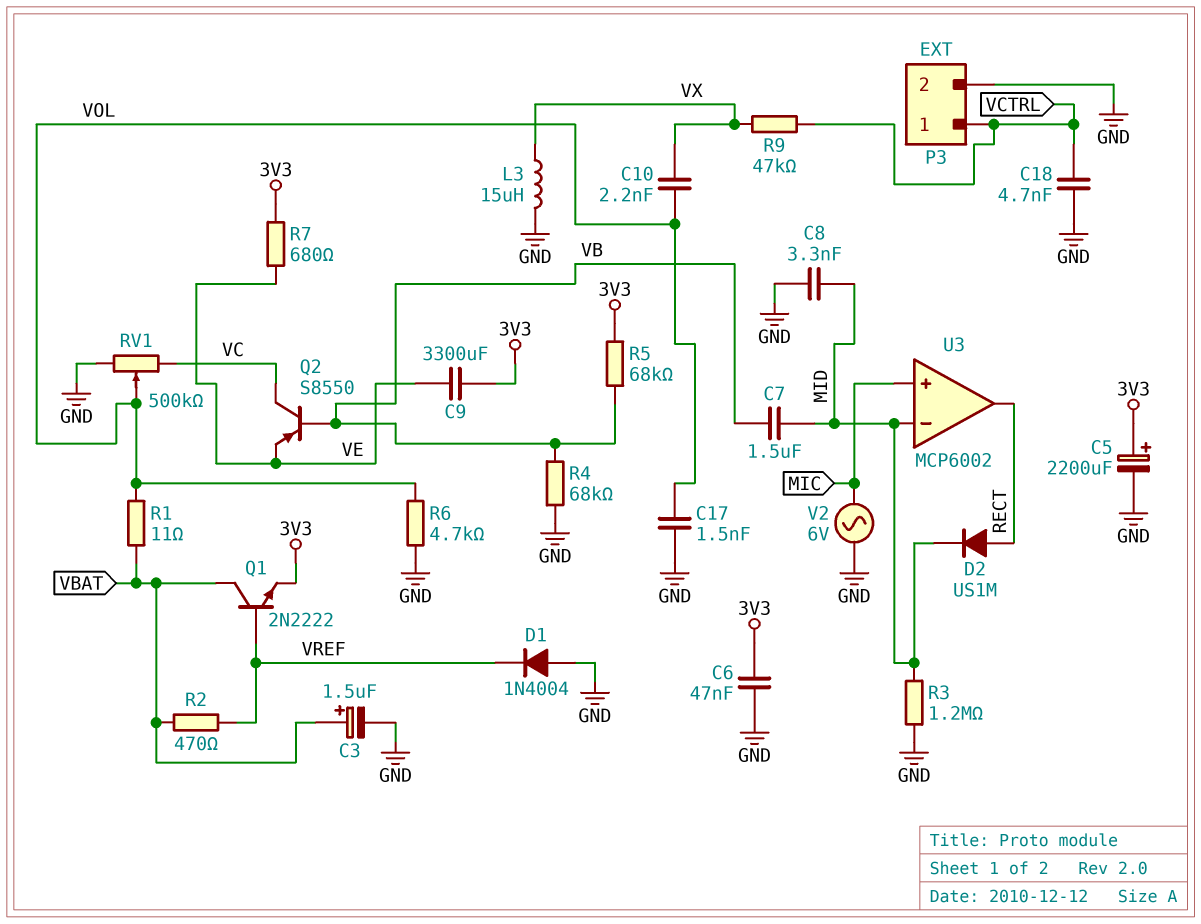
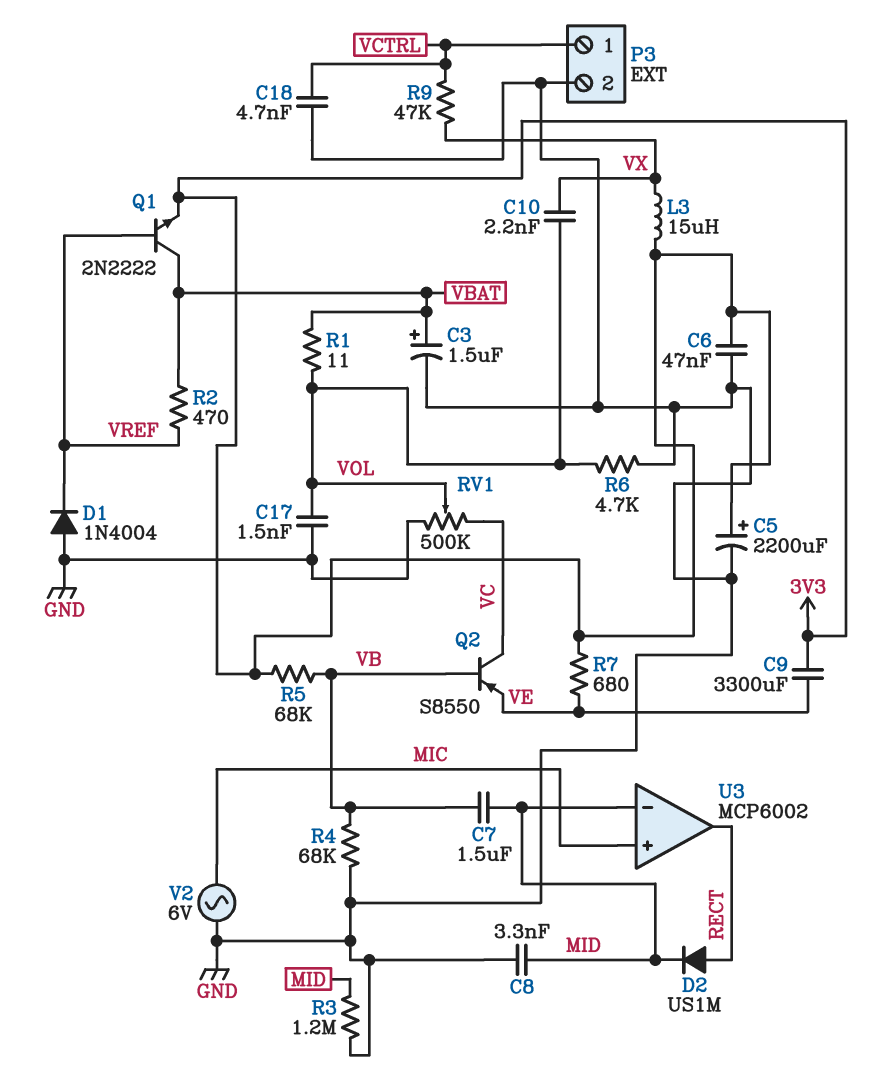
L3: 15uH (GND, VX) -> 15uH (3V3, VX)

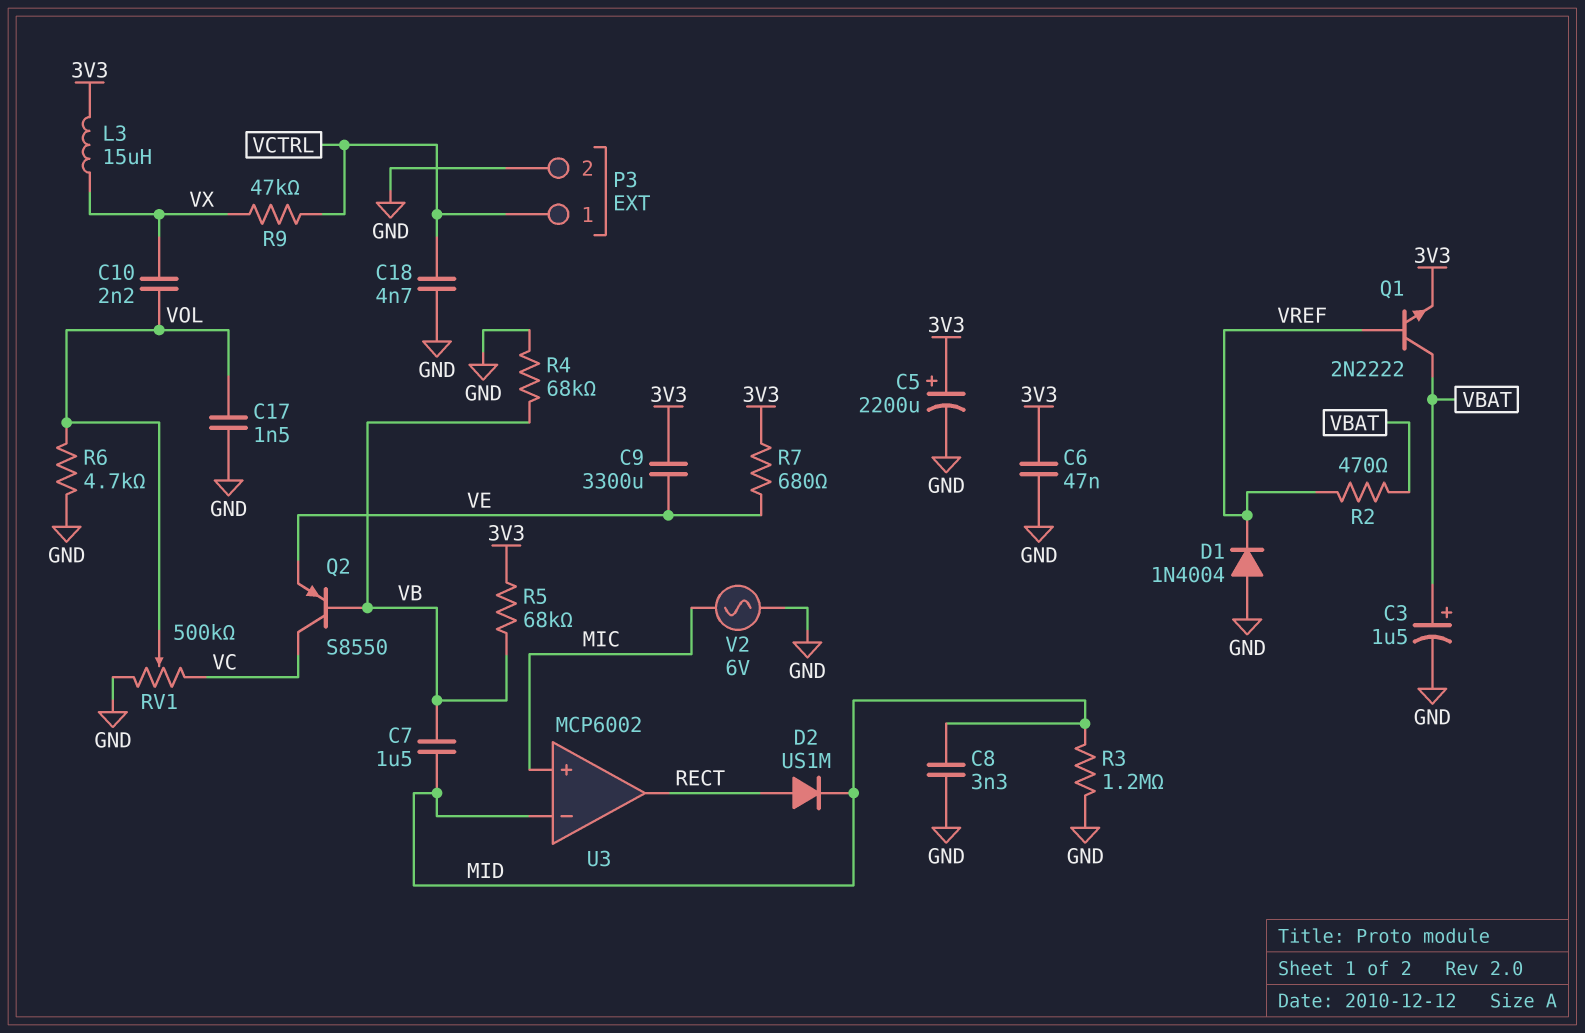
R1: 11 (VBAT, VOL) -> none

